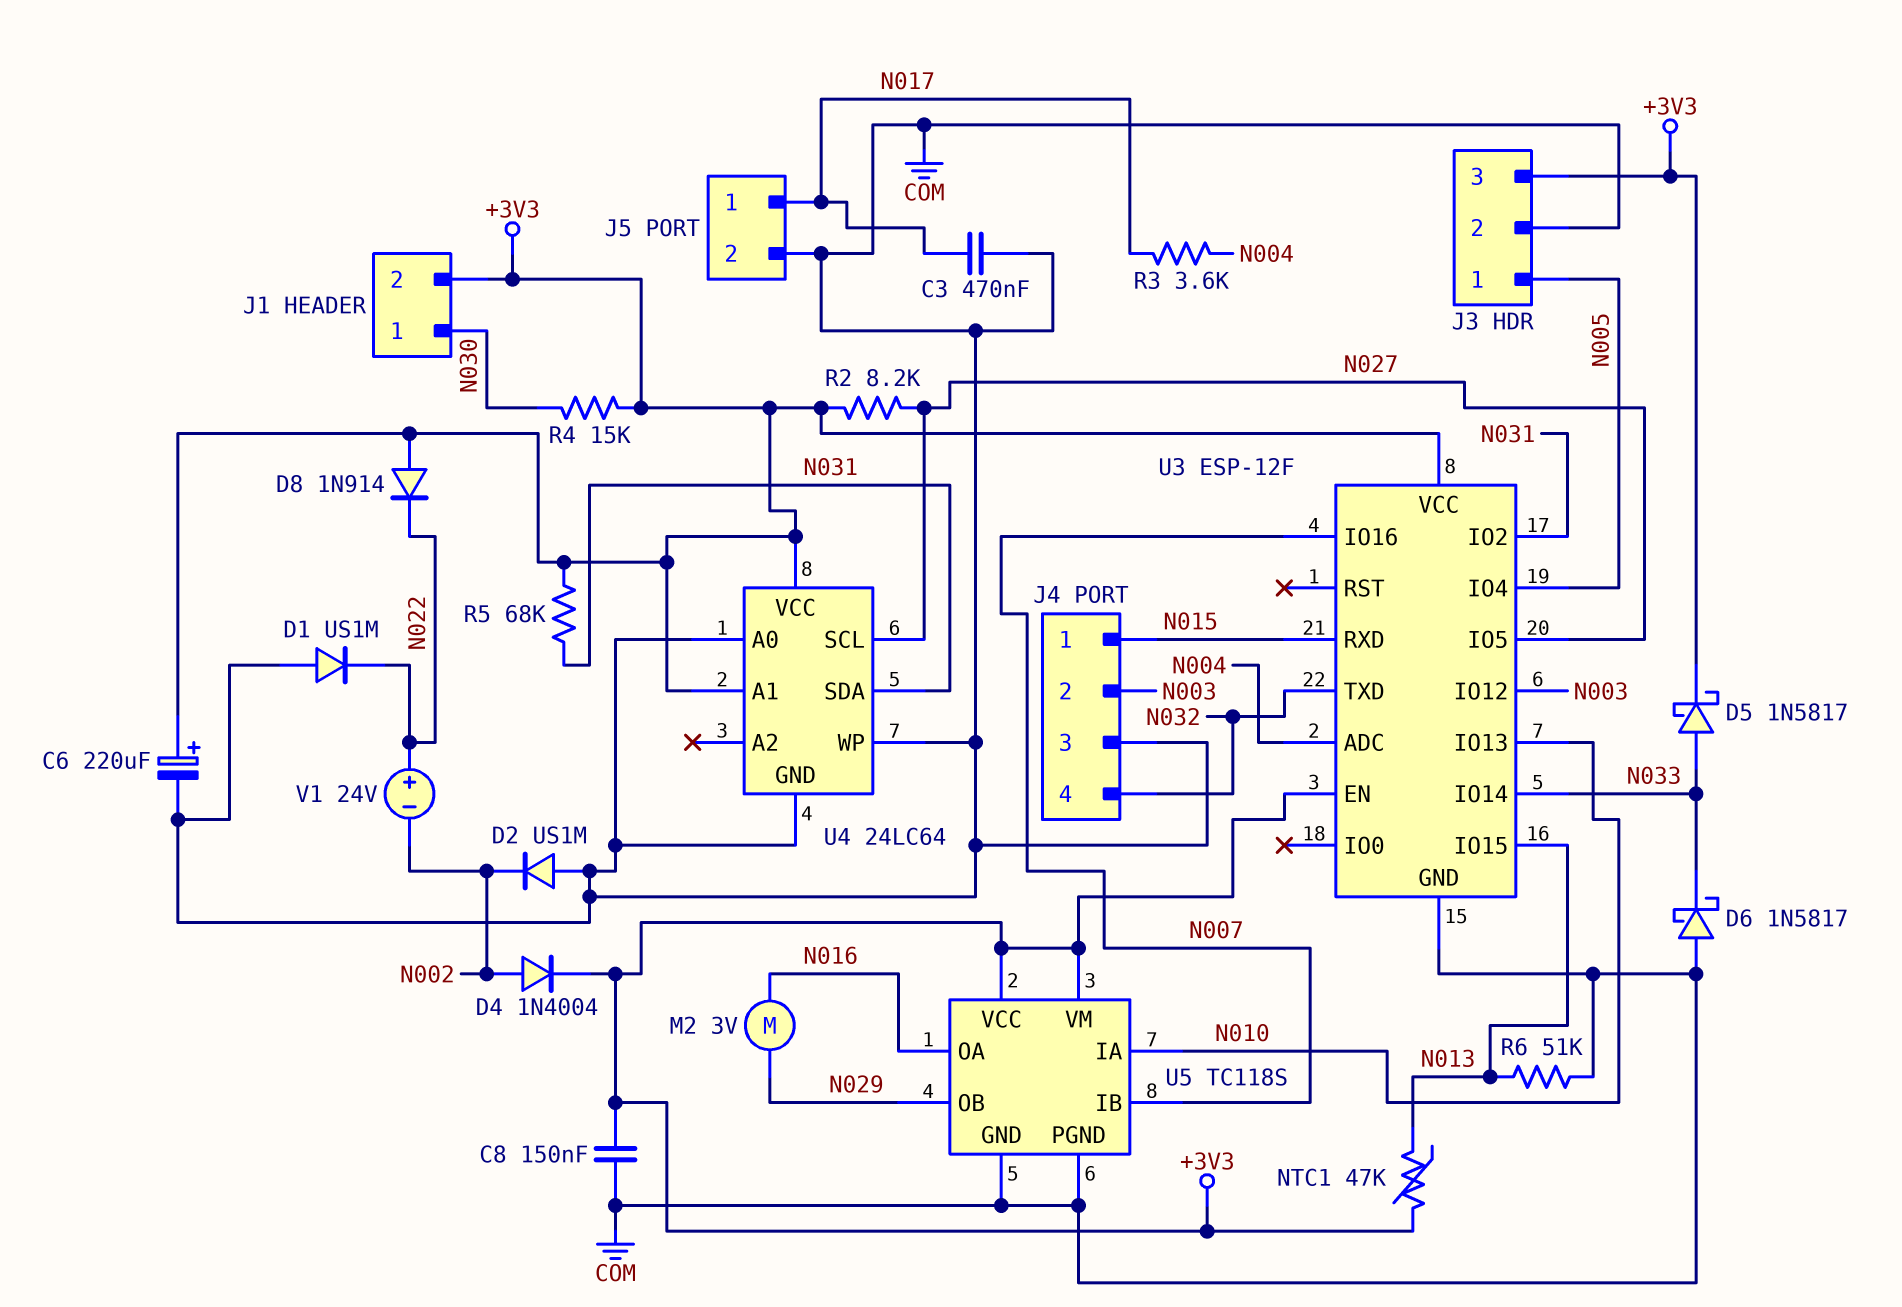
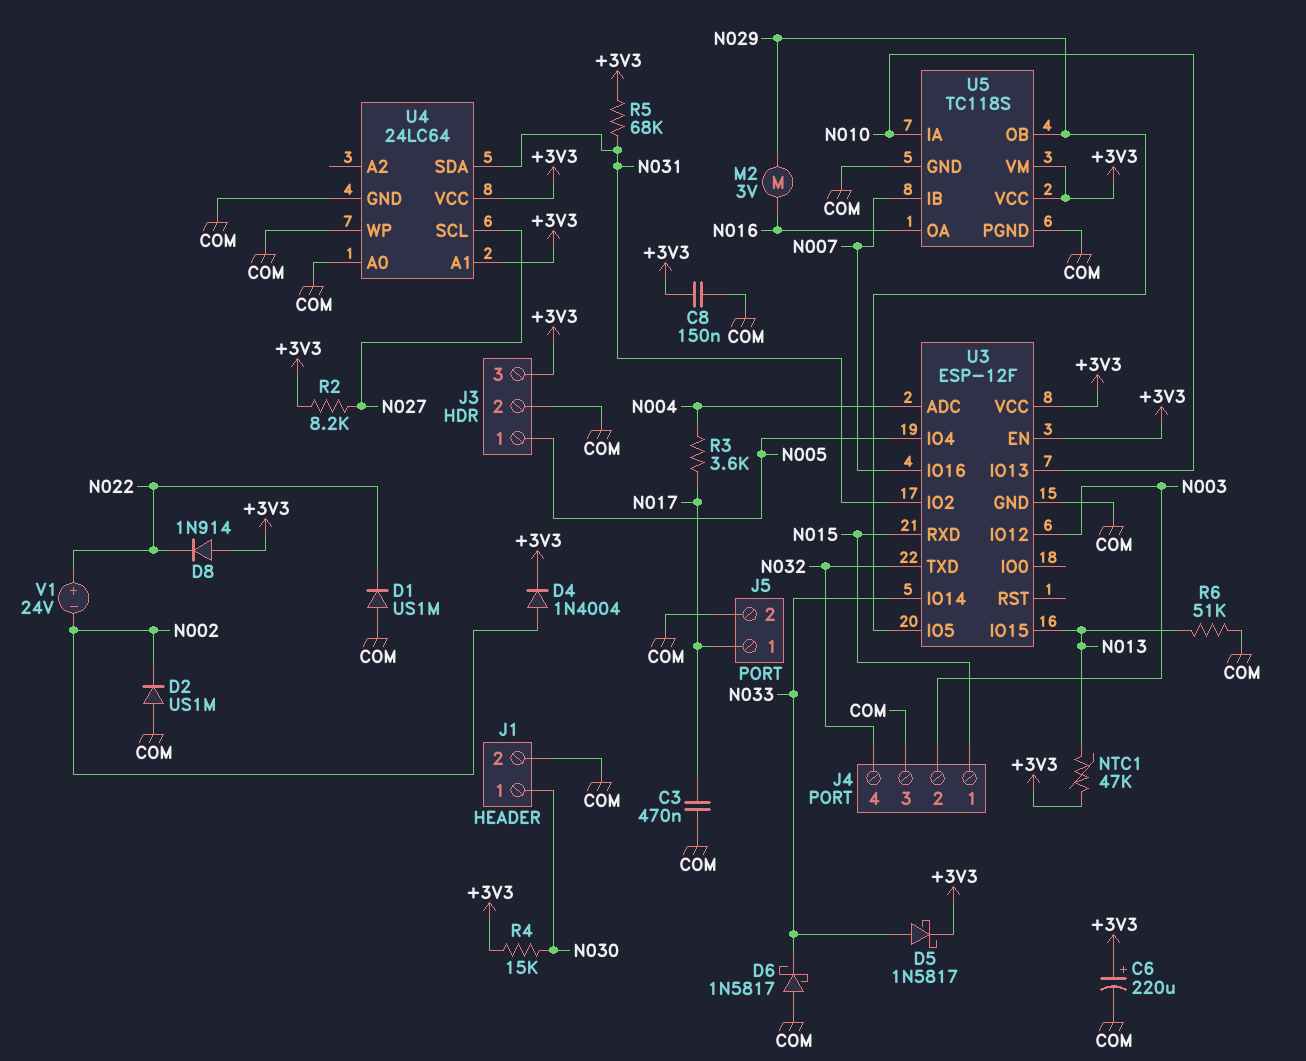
J1 pin 2: +3V3 -> COM
U3 pin IO5: N027 -> N029

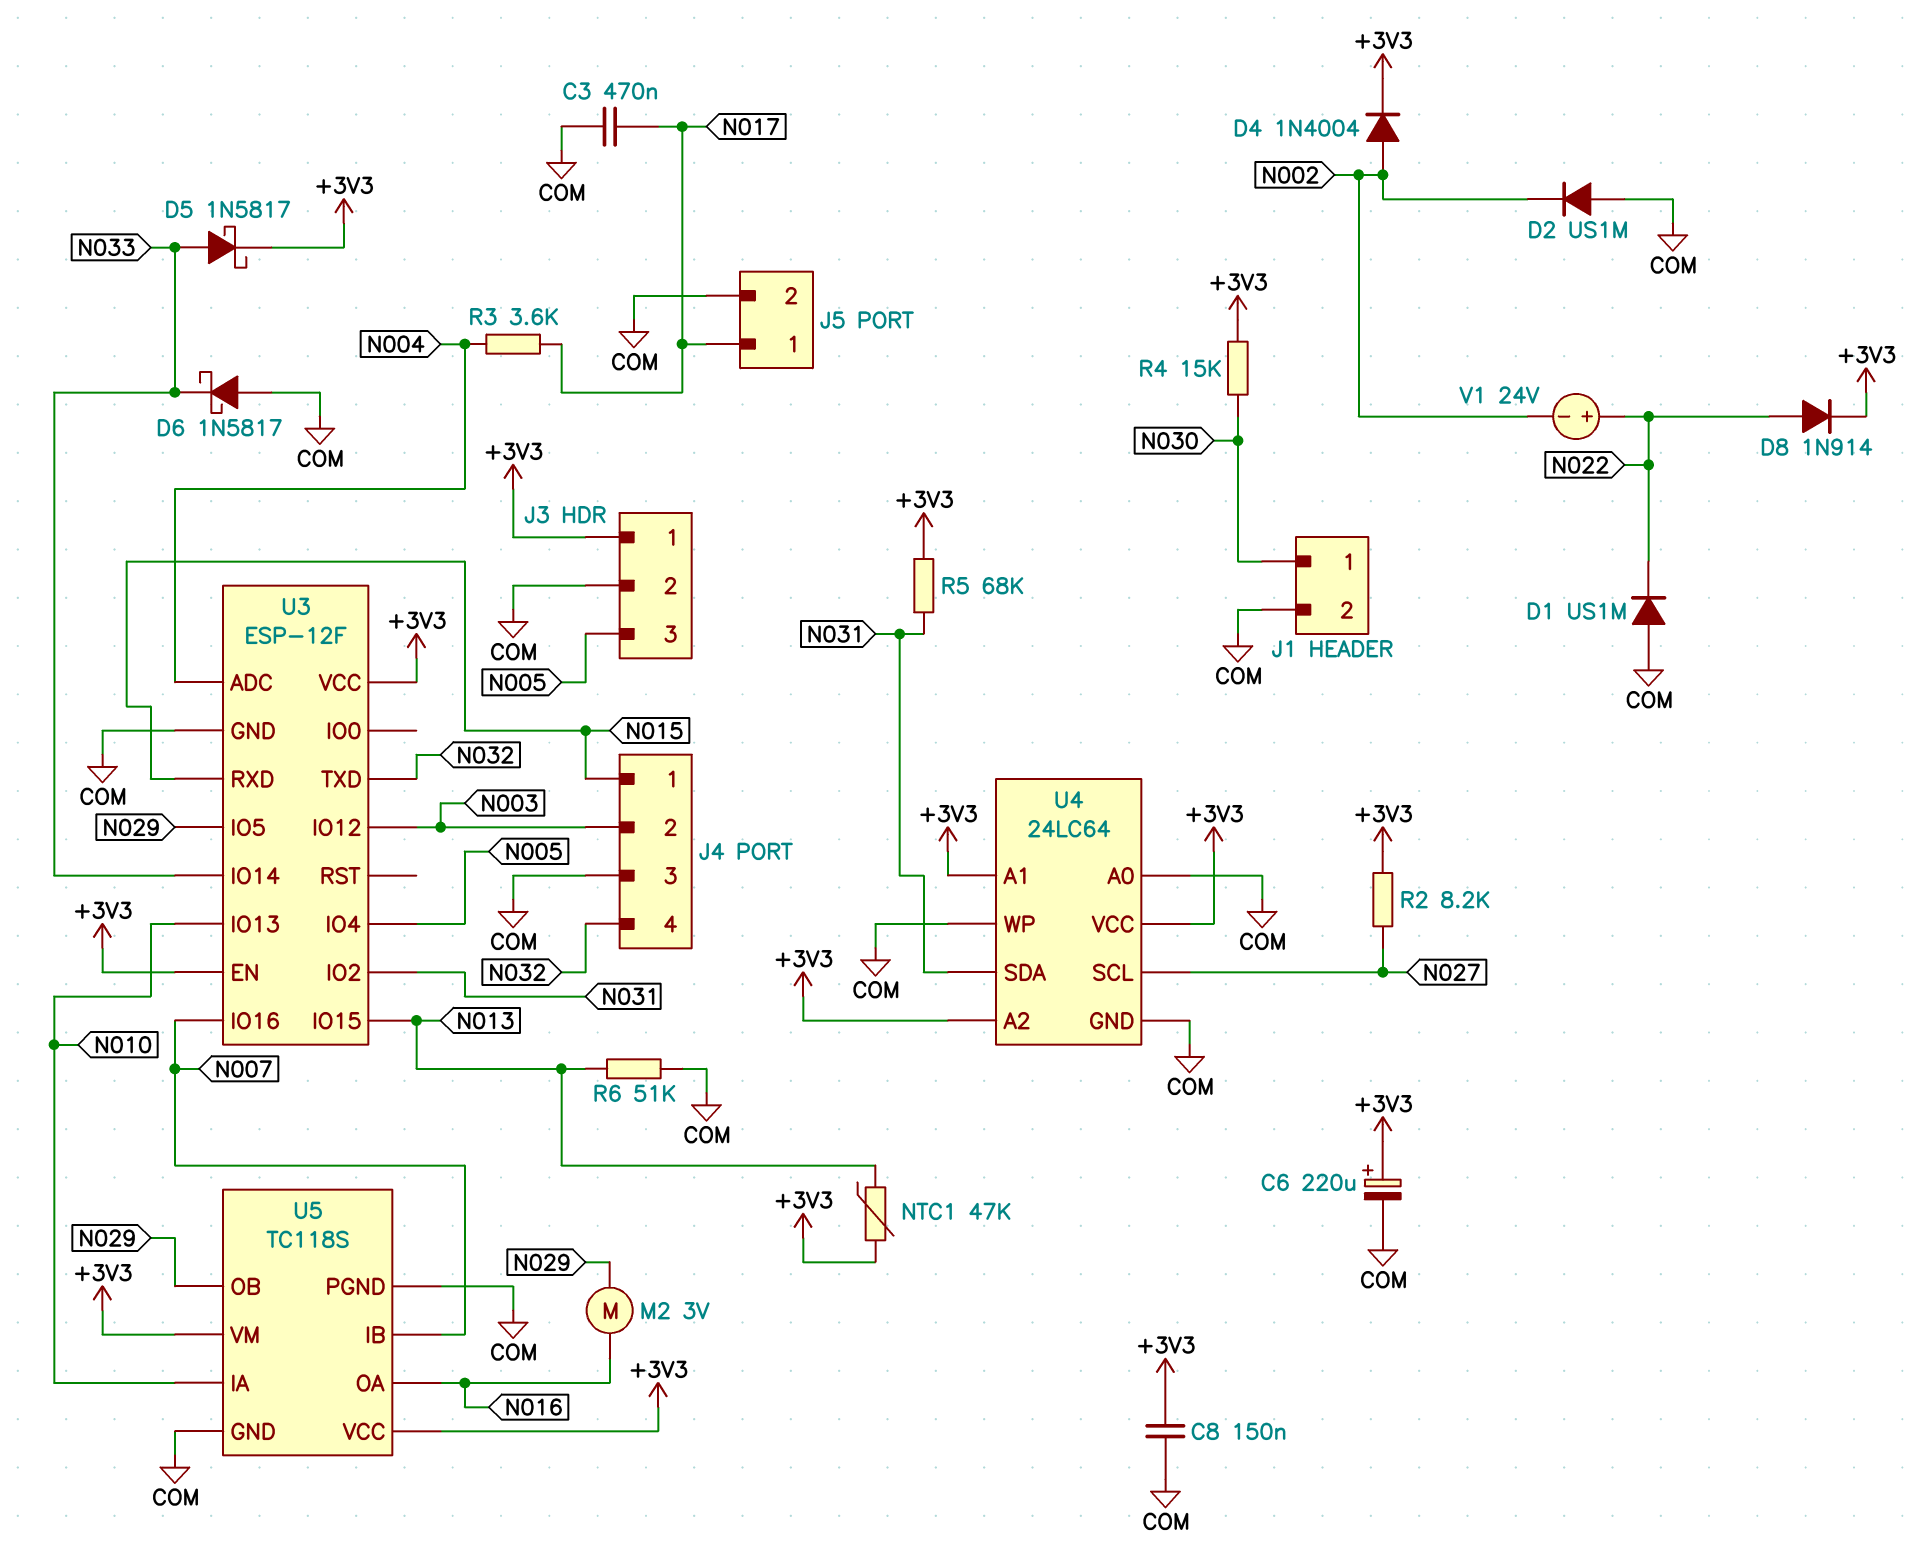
D8: diode 1N914 (A +3V3, K N022) -> diode 1N914 (A N022, K +3V3)
J3 pin 1: N005 -> +3V3
J3 pin 3: +3V3 -> N005
U4 pin A2: none -> +3V3

